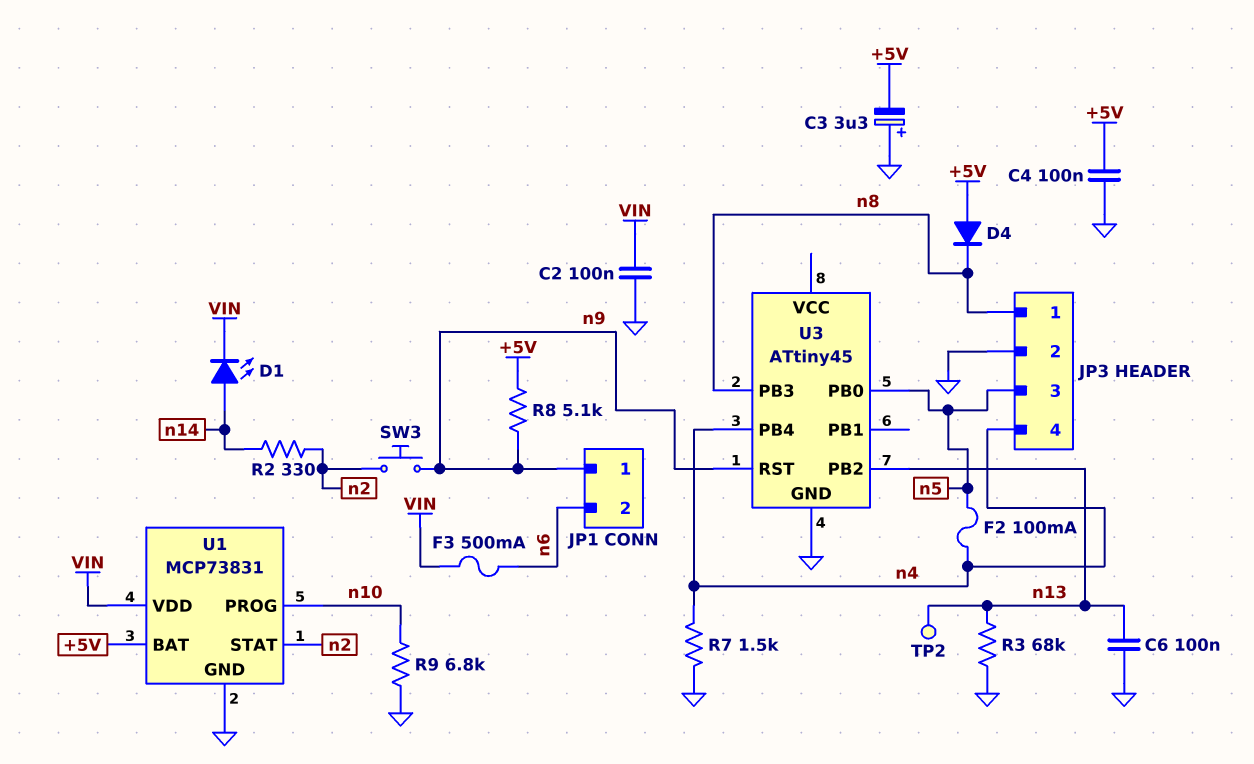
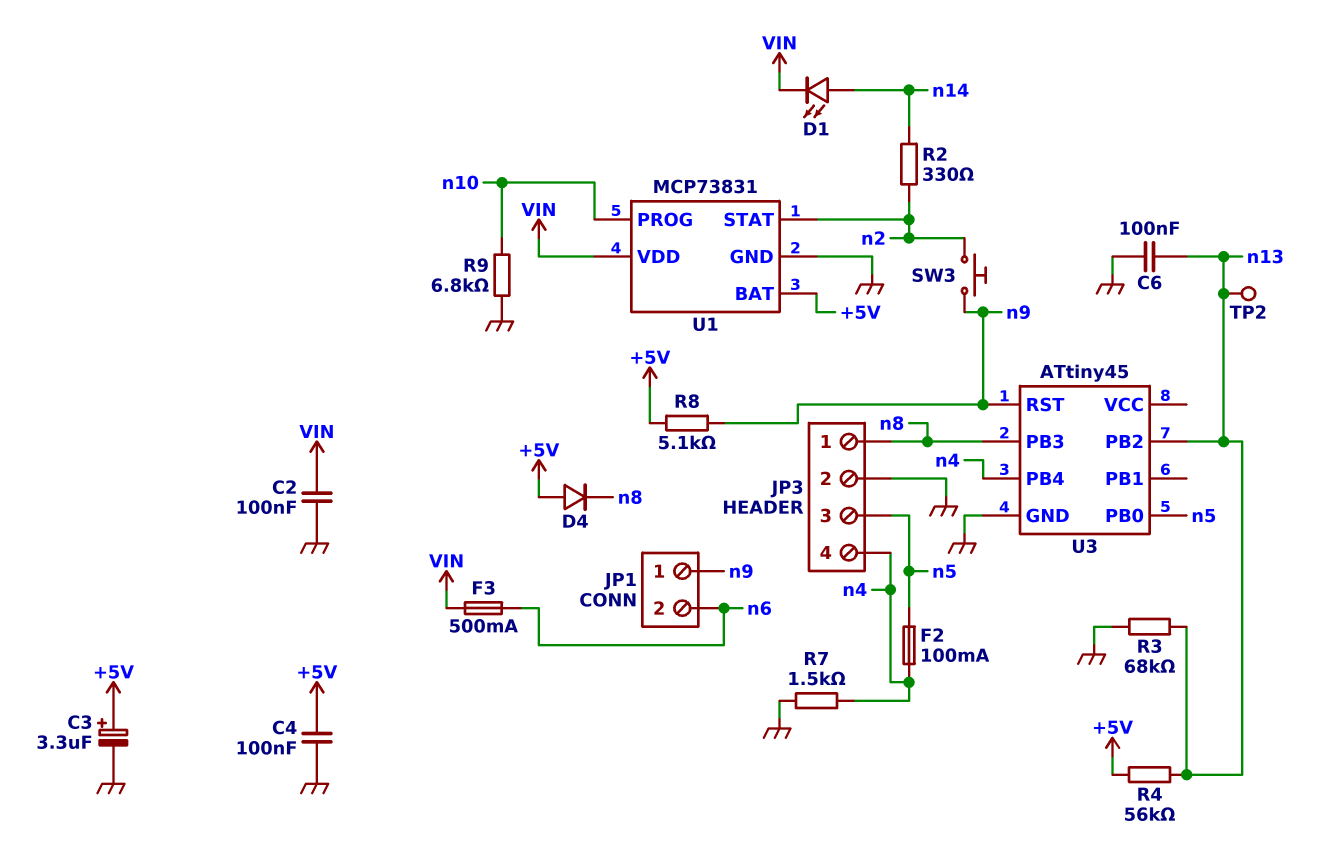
C3: 3.3uF (plus GND, minus +5V) -> 3.3uF (plus +5V, minus GND)
R4: none -> 56k (+5V, n13)

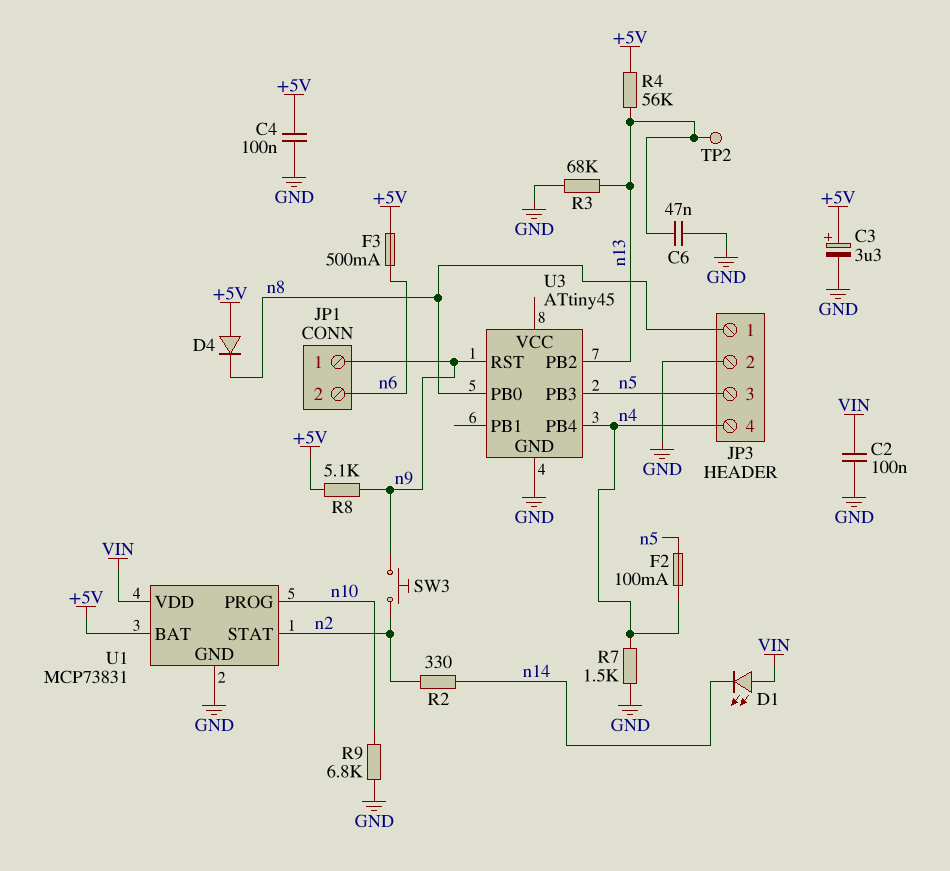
C6: 100nF (GND, n13) -> 47nF (GND, n13)
D1: LED (A n14, K VIN) -> LED (A VIN, K n14)
F3: 500mA (VIN, n6) -> 500mA (+5V, n6)
U3 pin PB0: n5 -> n8
U3 pin PB3: n8 -> n5

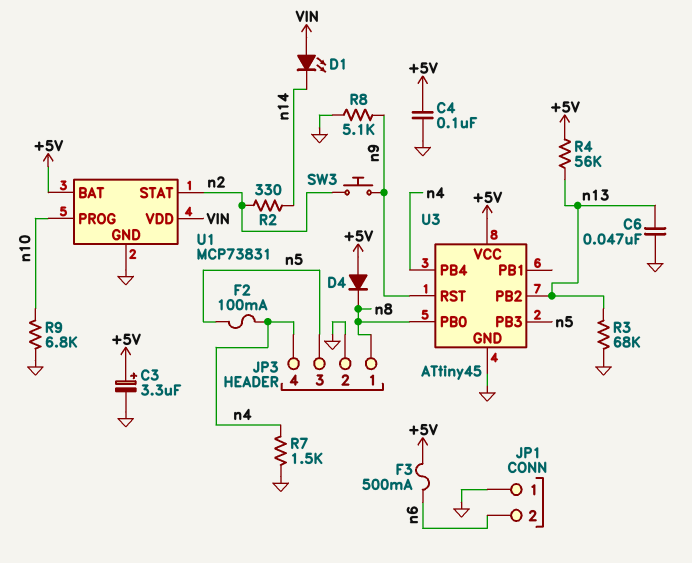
C2: 100nF (GND, VIN) -> none
JP1 pin 1: n9 -> GND
R8: 5.1k (+5V, n9) -> 5.1k (GND, n9)
TP2: test point (n13) -> none
U3 pin VCC: none -> +5V

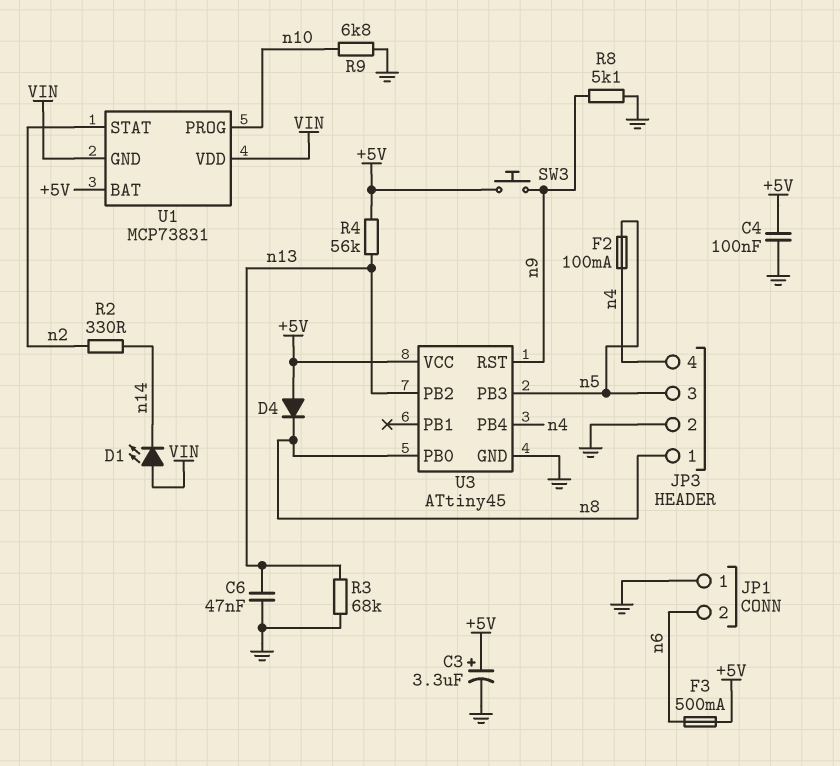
R7: 1.5k (GND, n4) -> none
SW3: button (n2, n9) -> button (+5V, n9)
U1 pin GND: GND -> VIN

